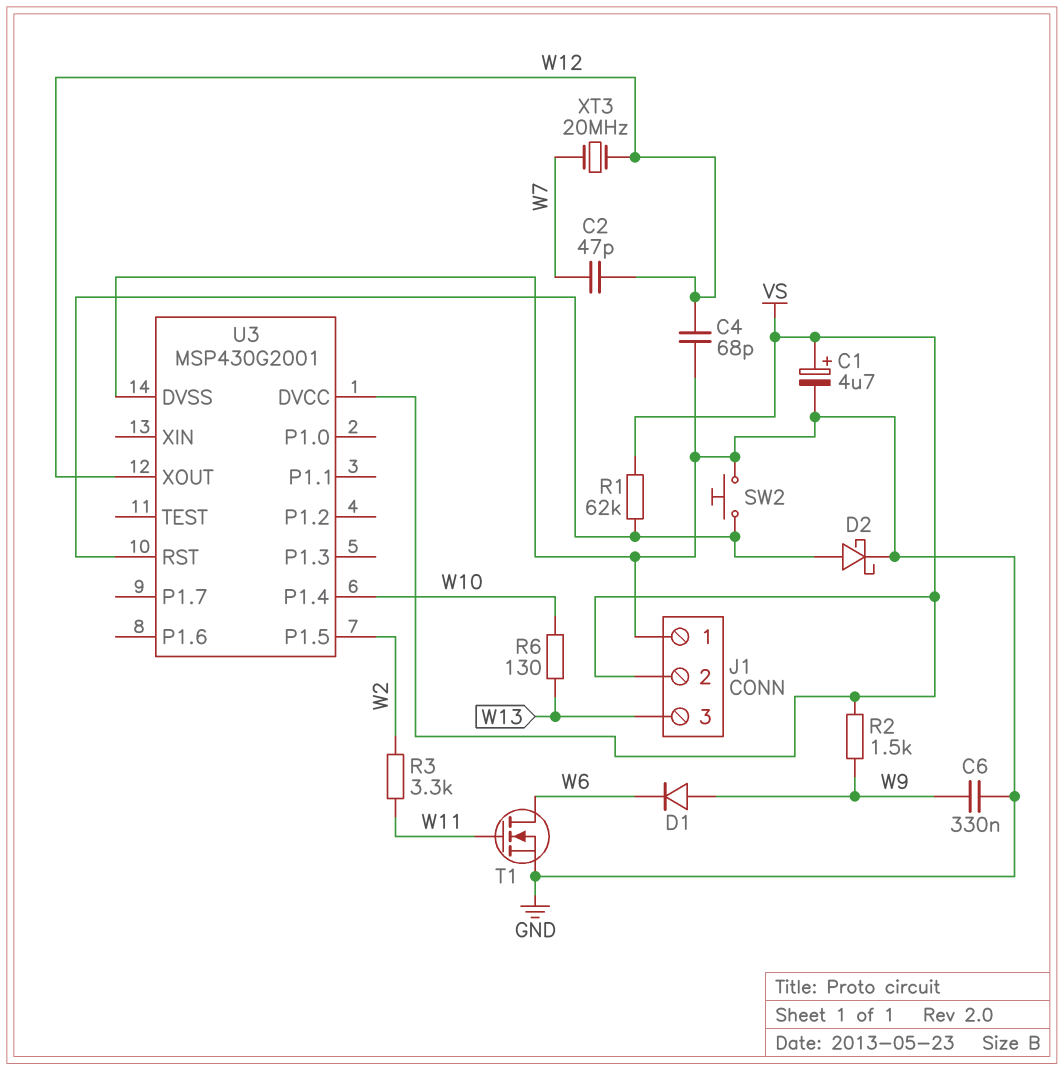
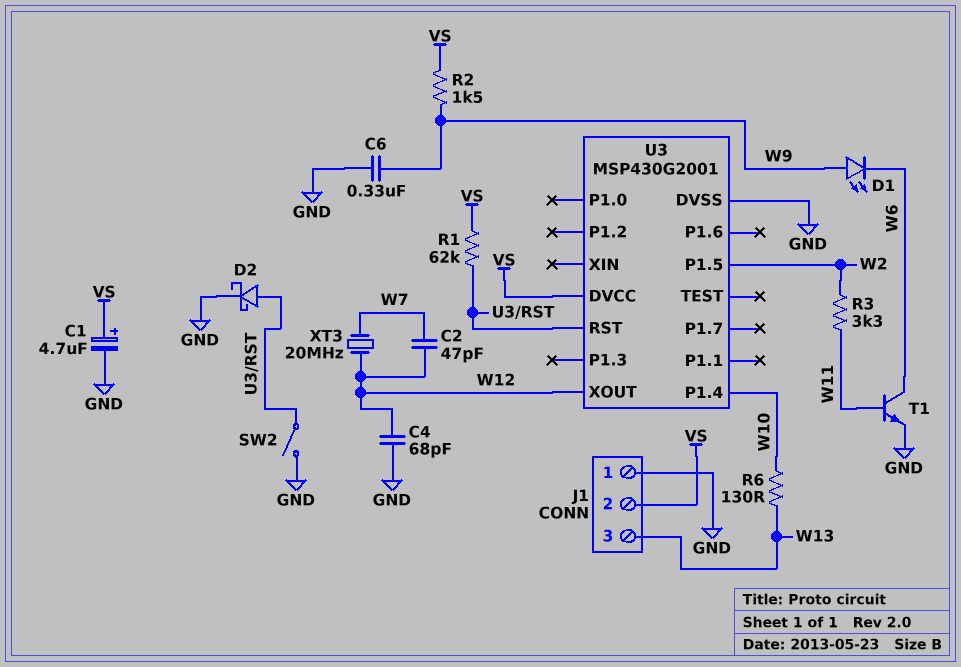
D1: diode (A W9, K W6) -> LED (A W9, K W6)
SW2: button (GND, U3/RST) -> switch (GND, U3/RST)
T1: NMOS (G W11, D W6, S GND) -> NPN (B W11, C W6, E GND)

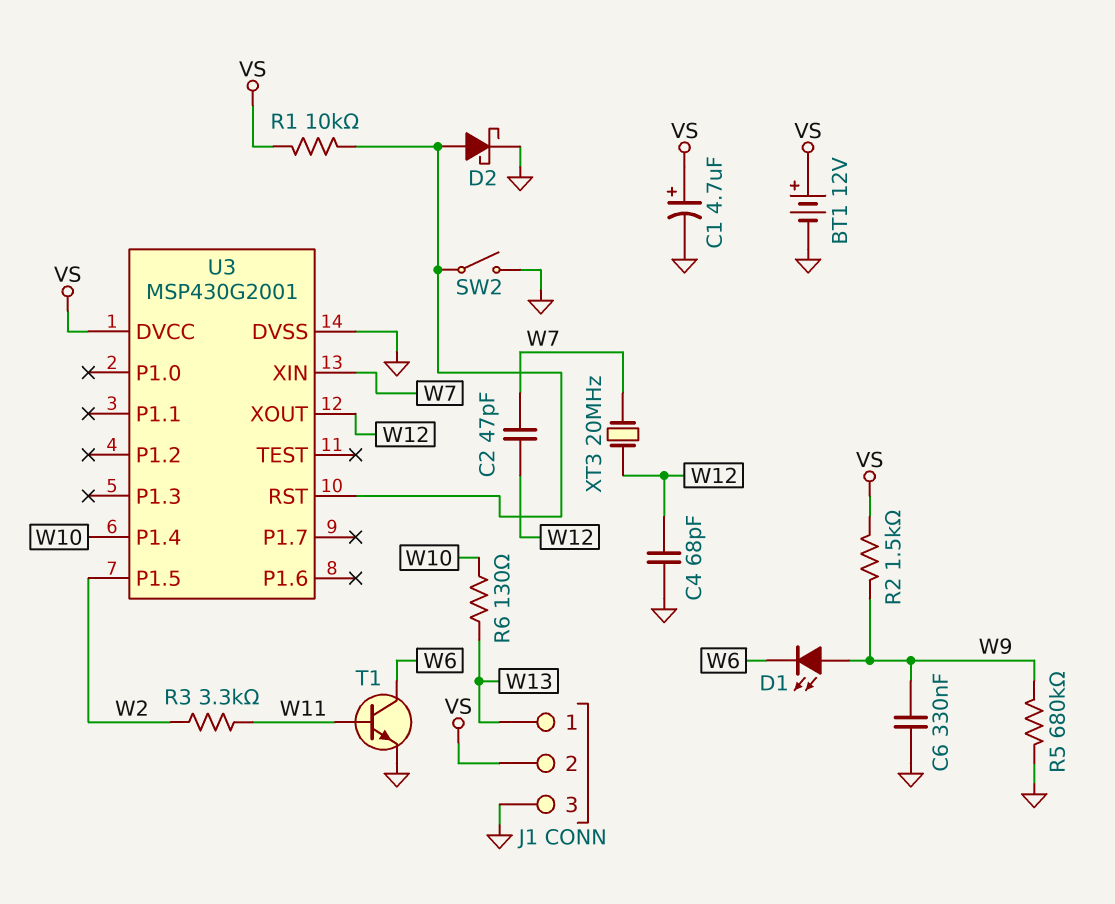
BT1: none -> 12V (plus VS, minus GND)
J1 pin 1: GND -> W13
J1 pin 3: W13 -> GND
R1: 62k (U3/RST, VS) -> 10k (U3/RST, VS)
R5: none -> 680k (GND, W9)
U3 pin XIN: none -> W7

